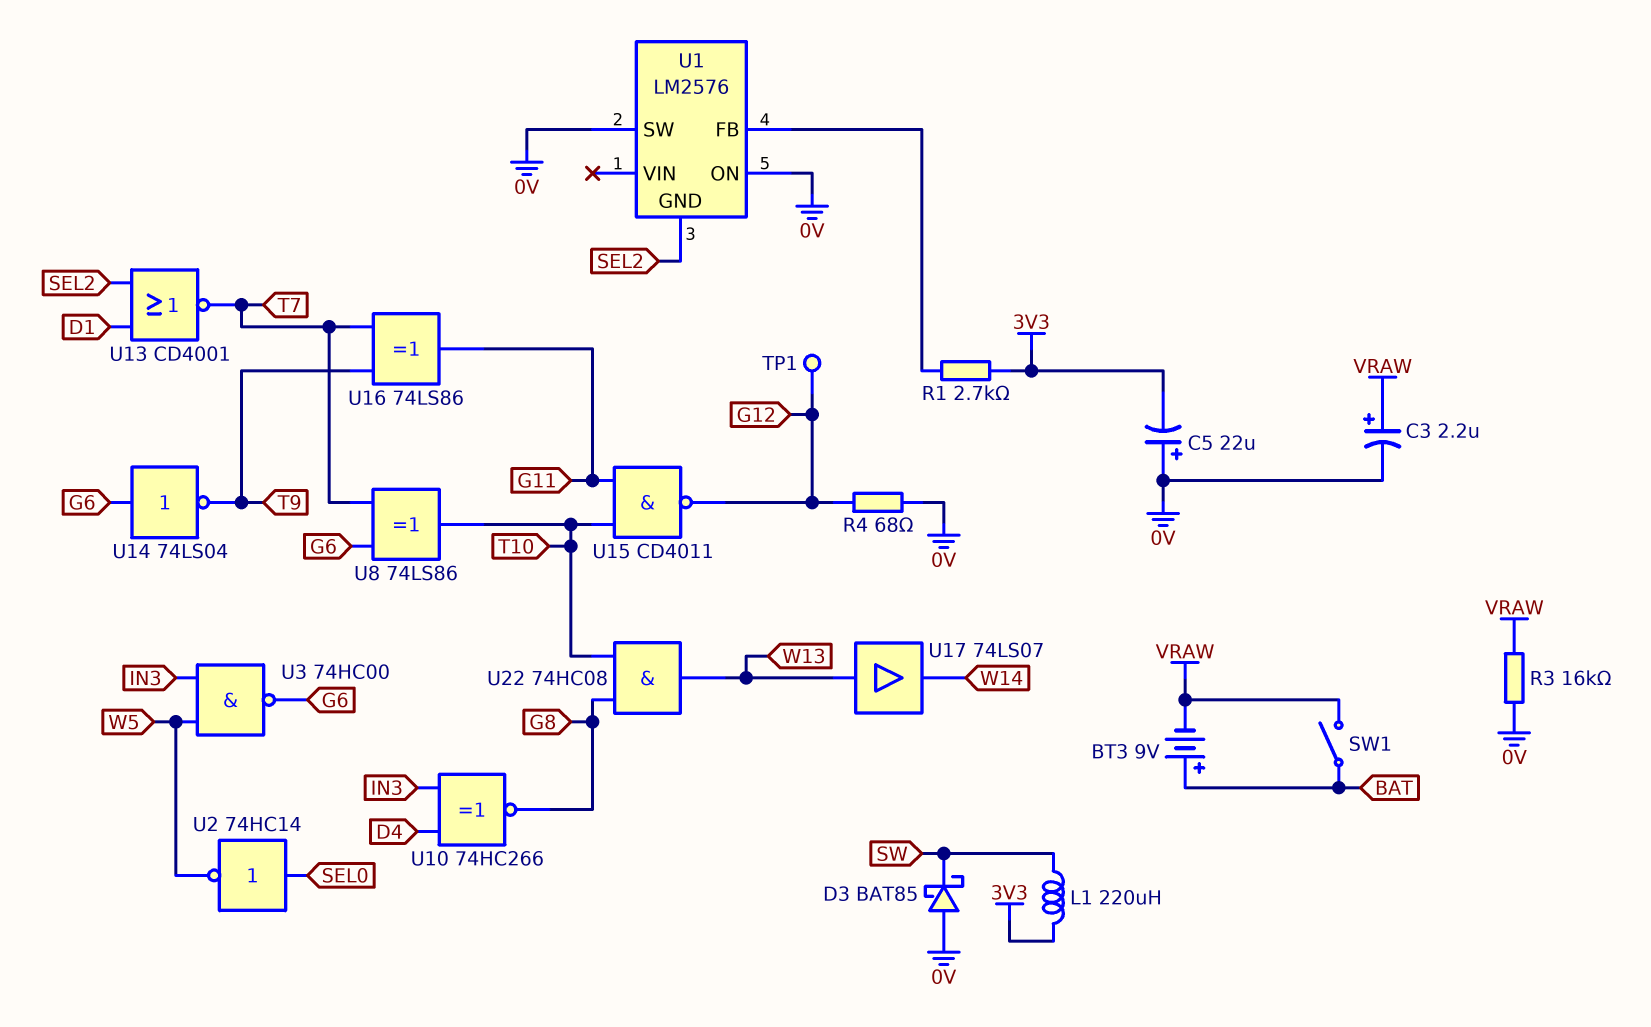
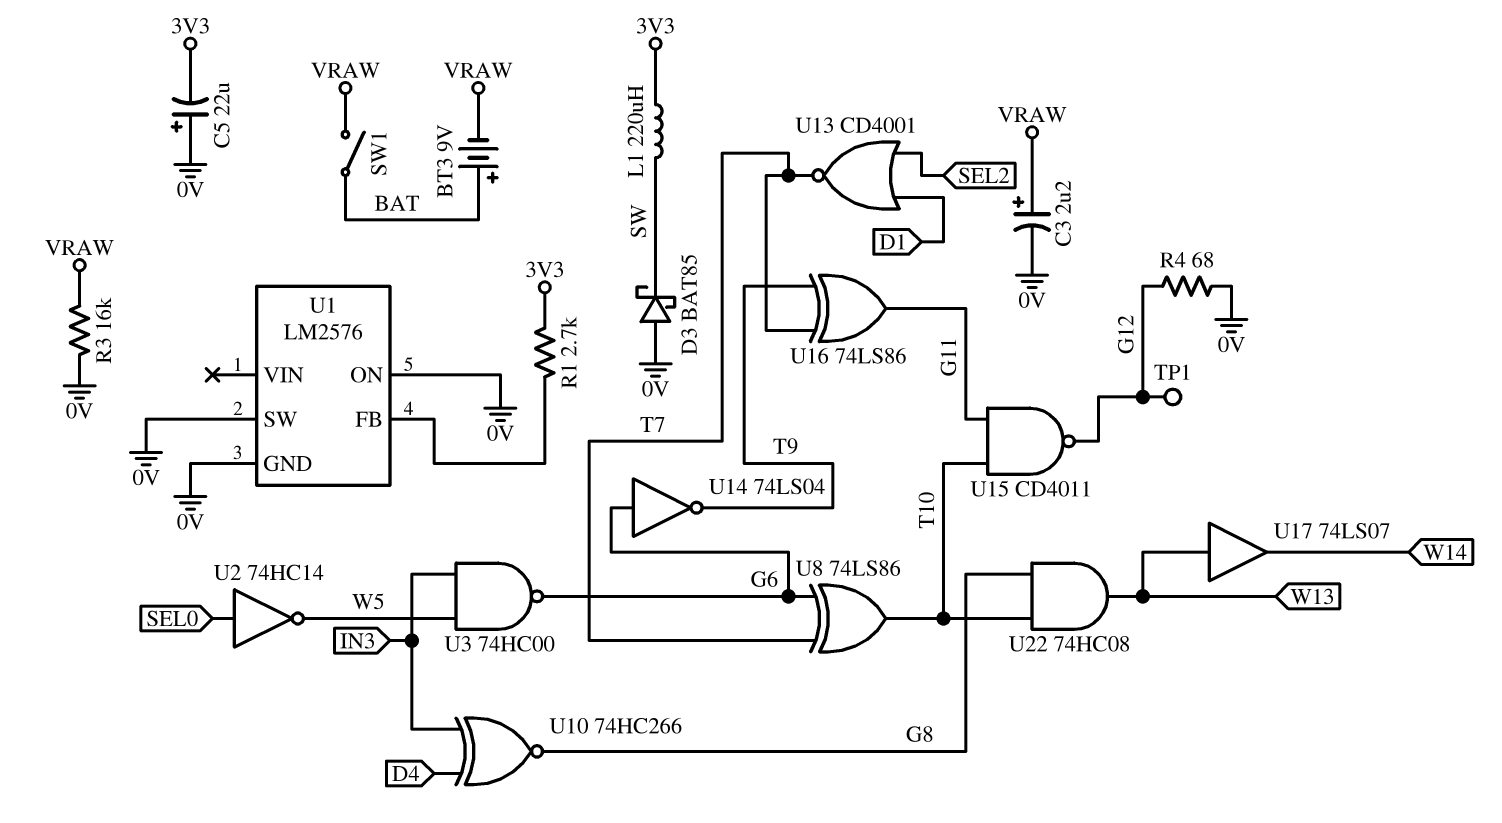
U1 pin GND: SEL2 -> 0V

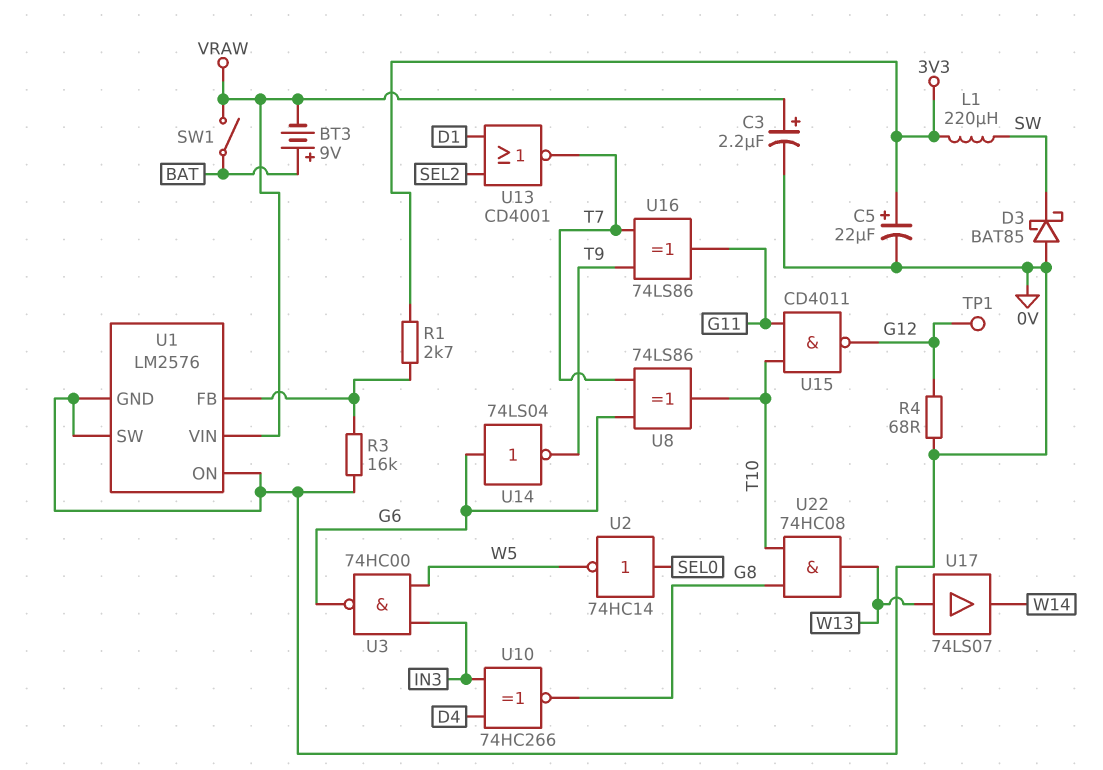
C5: 22uF (plus 0V, minus 3V3) -> 22uF (plus 3V3, minus 0V)
R3: 16k (0V, VRAW) -> 16k (0V, U1/FB)
U1 pin VIN: none -> VRAW

